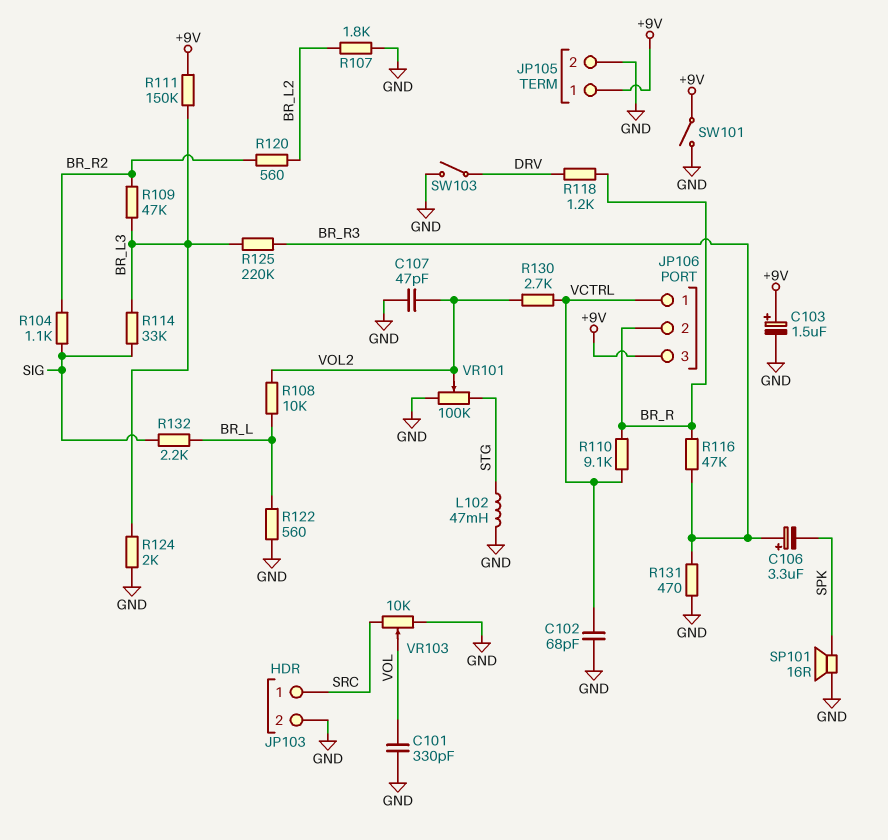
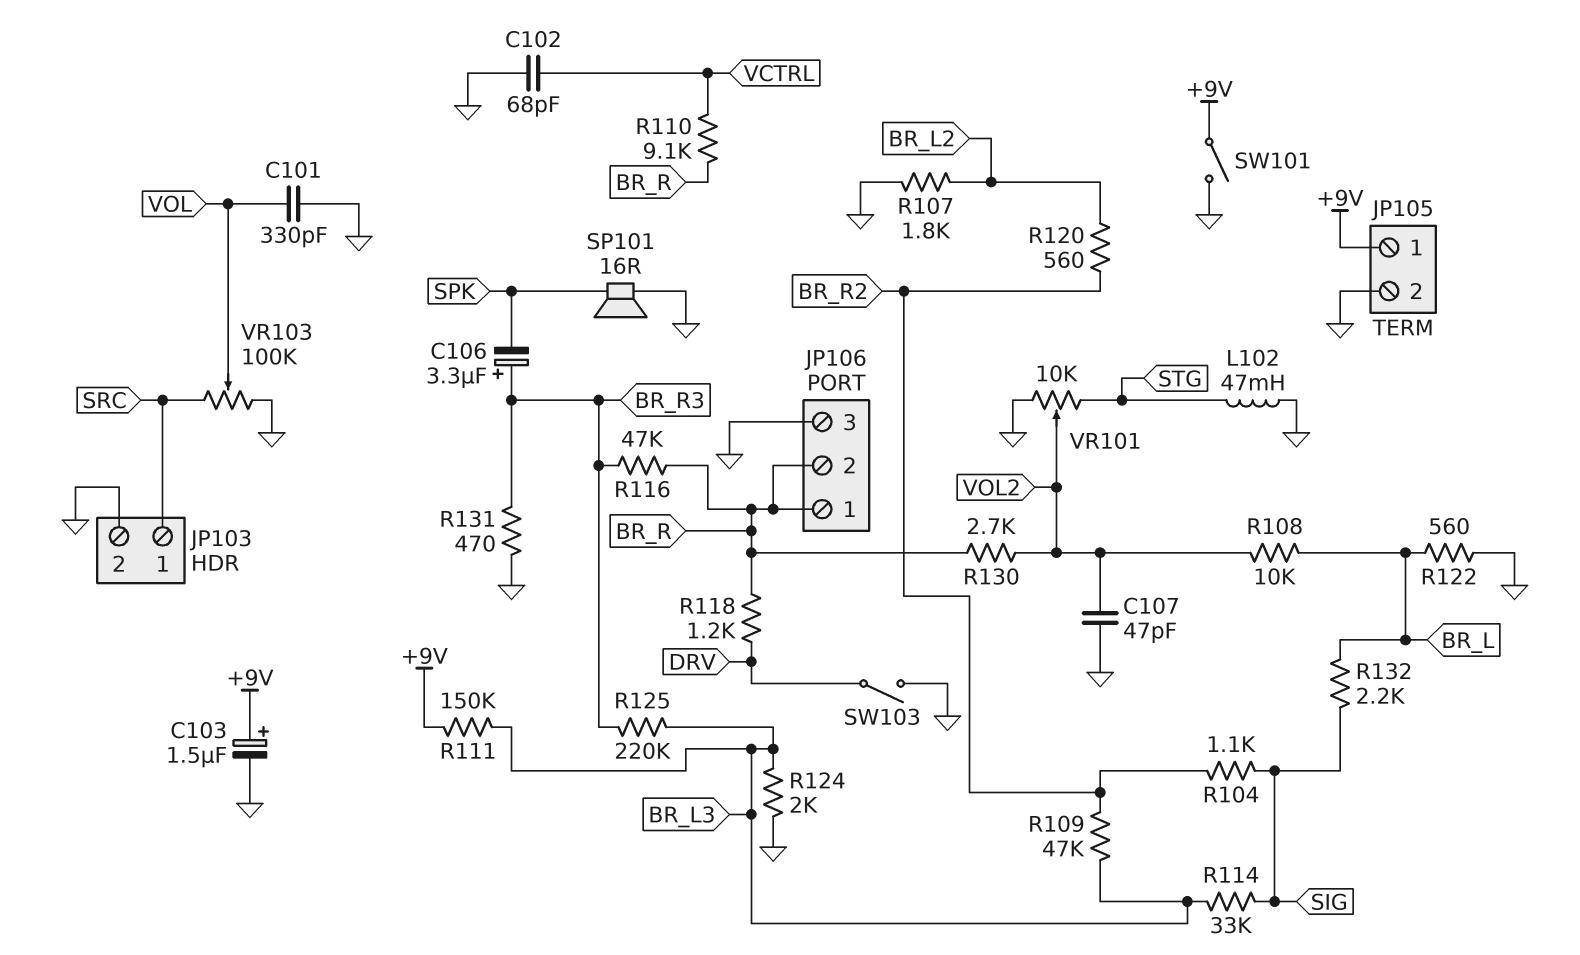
JP106 pin 1: VCTRL -> BR_R
JP106 pin 3: +9V -> GND
R130: 2.7k (VCTRL, VOL2) -> 2.7k (BR_R, VOL2)
VR101: 100k (GND, STG, wiper VOL2) -> 10k (GND, STG, wiper VOL2)
VR103: 10k (GND, SRC, wiper VOL) -> 100k (GND, SRC, wiper VOL)

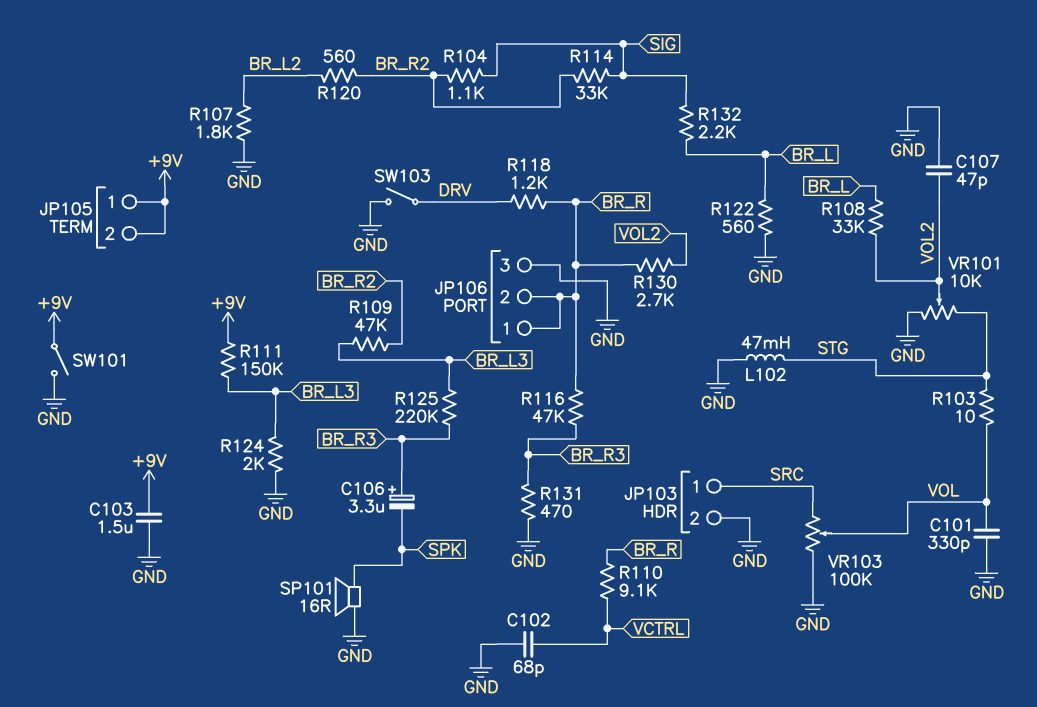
C103: 1.5uF (plus +9V, minus GND) -> 1.5uF (+9V, GND)
JP105 pin 2: GND -> +9V
R103: none -> 10 (STG, VOL)
R108: 10k (BR_L, VOL2) -> 33k (BR_L, VOL2)
R114: 33k (BR_L3, SIG) -> 33k (BR_R2, SIG)

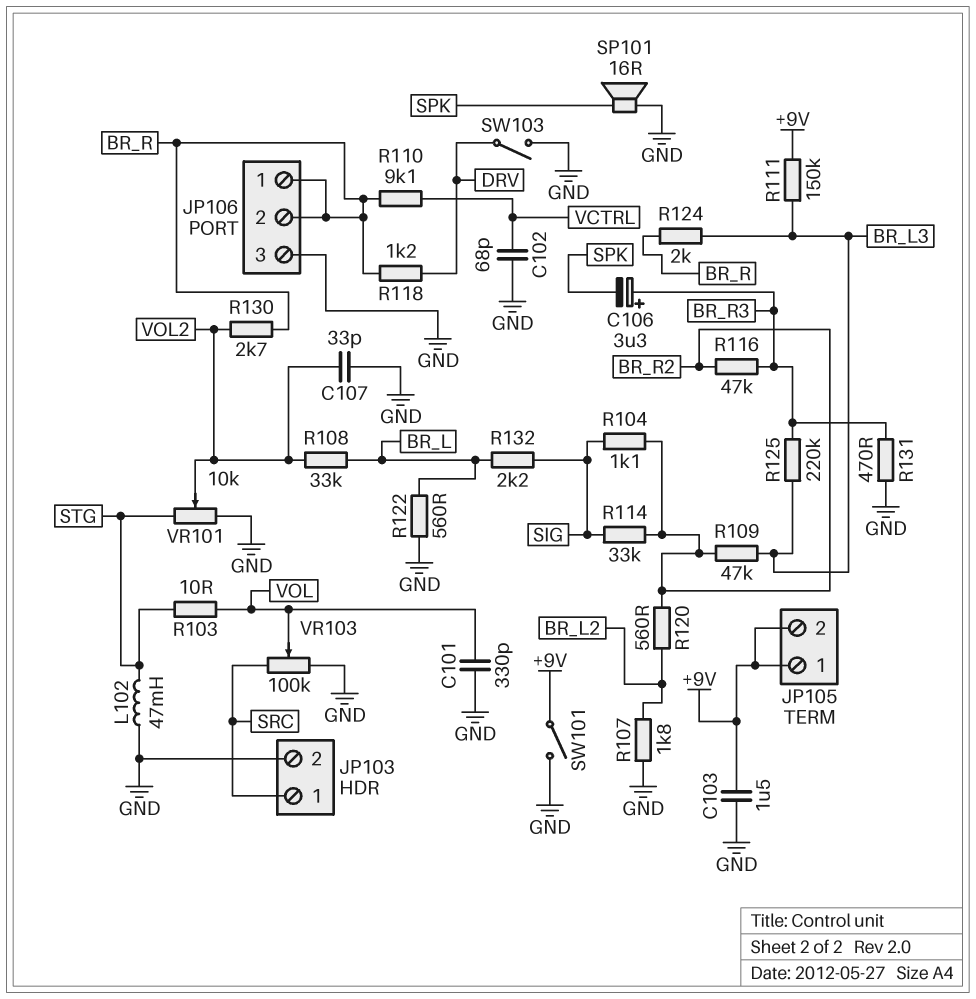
C107: 47pF (GND, VOL2) -> 33pF (GND, VOL2)
R116: 47k (BR_R, BR_R3) -> 47k (BR_R2, BR_R3)
R124: 2k (BR_L3, GND) -> 2k (BR_L3, BR_R)

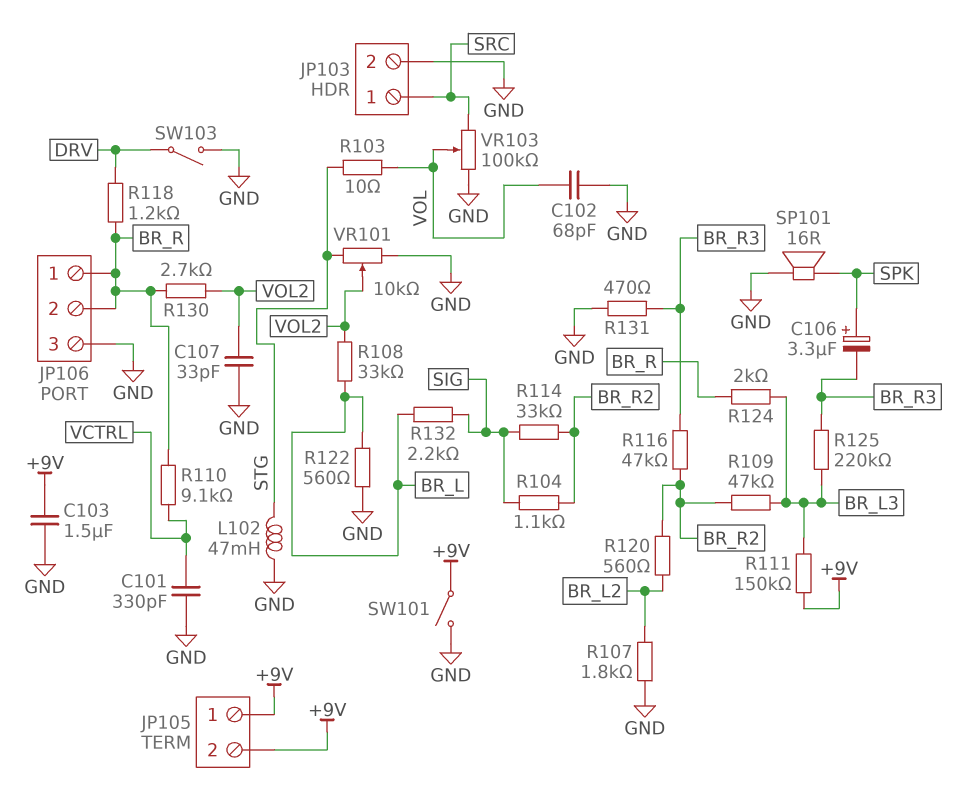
C101: 330pF (GND, VOL) -> 330pF (GND, VCTRL)
C102: 68pF (GND, VCTRL) -> 68pF (GND, VOL)
C106: 3.3uF (plus BR_R3, minus SPK) -> 3.3uF (plus SPK, minus BR_R3)

